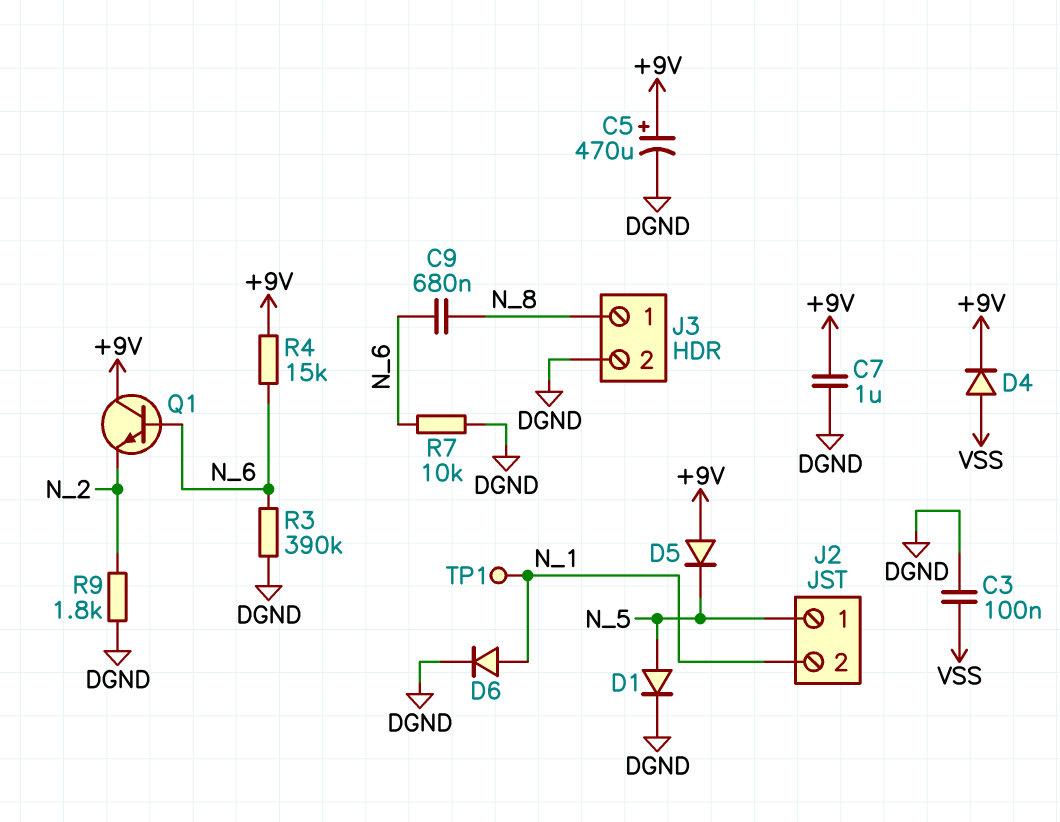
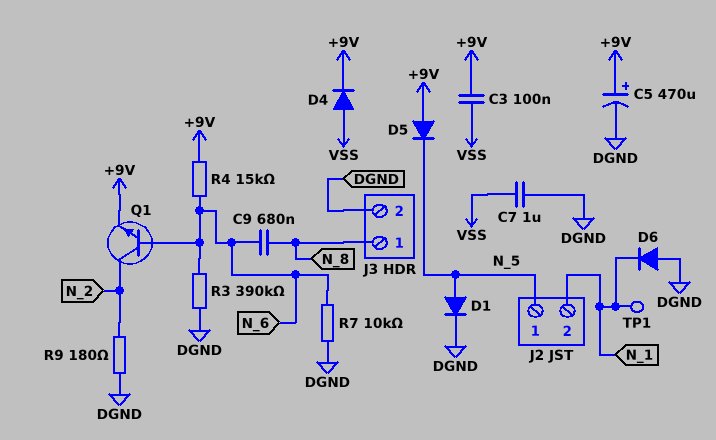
C3: 100nF (DGND, VSS) -> 100nF (+9V, VSS)
C7: 1uF (+9V, DGND) -> 1uF (DGND, VSS)
D6: diode (A N_1, K DGND) -> diode (A DGND, K N_1)
Q1: NPN (B N_6, C +9V, E N_2) -> NPN (B N_6, C N_2, E +9V)
R9: 1.8k (DGND, N_2) -> 180 (DGND, N_2)

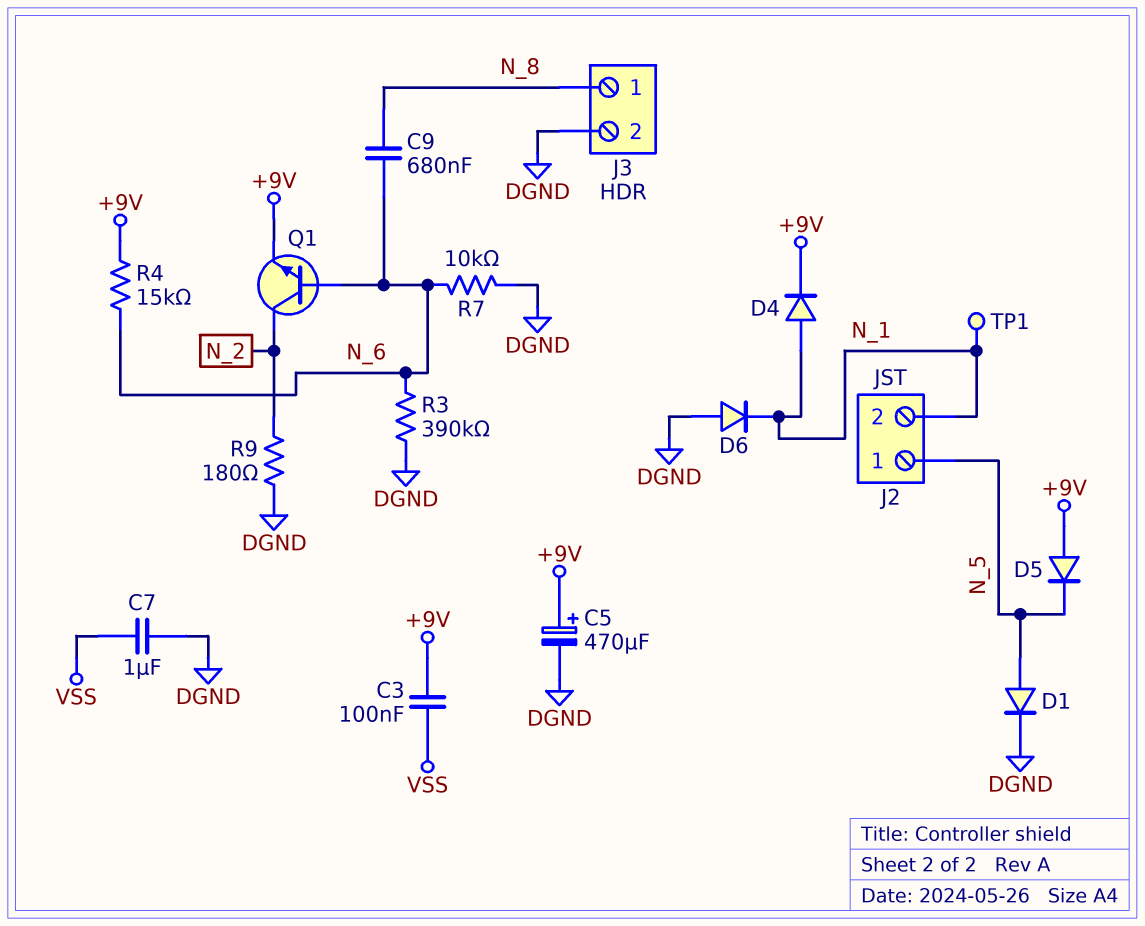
D4: diode (A VSS, K +9V) -> diode (A N_1, K +9V)

